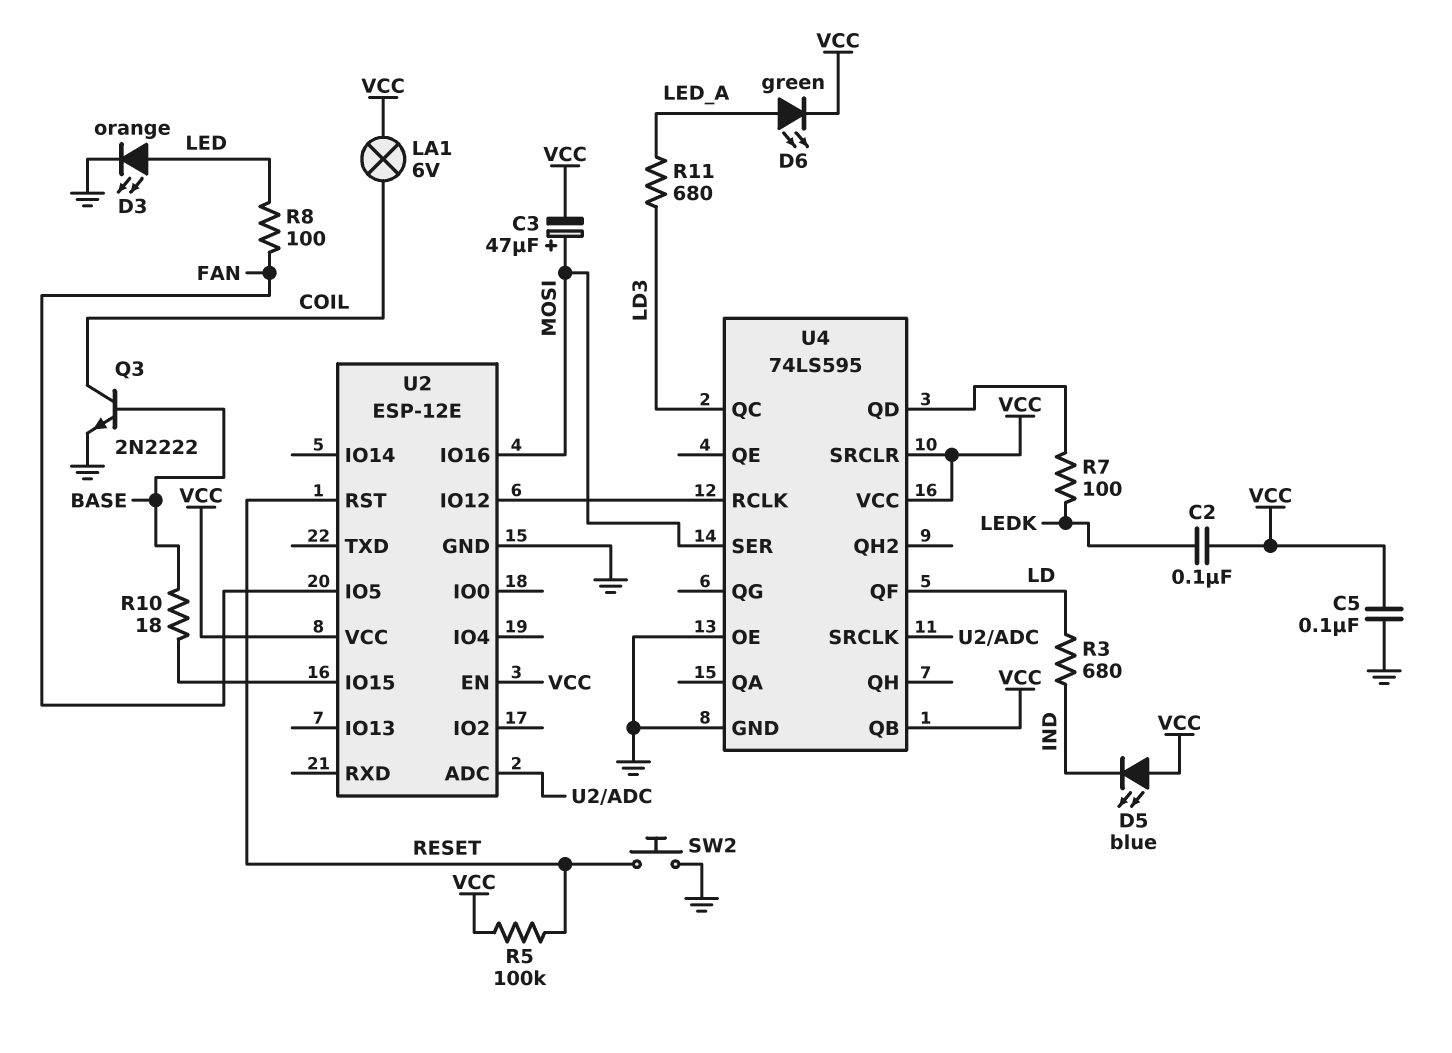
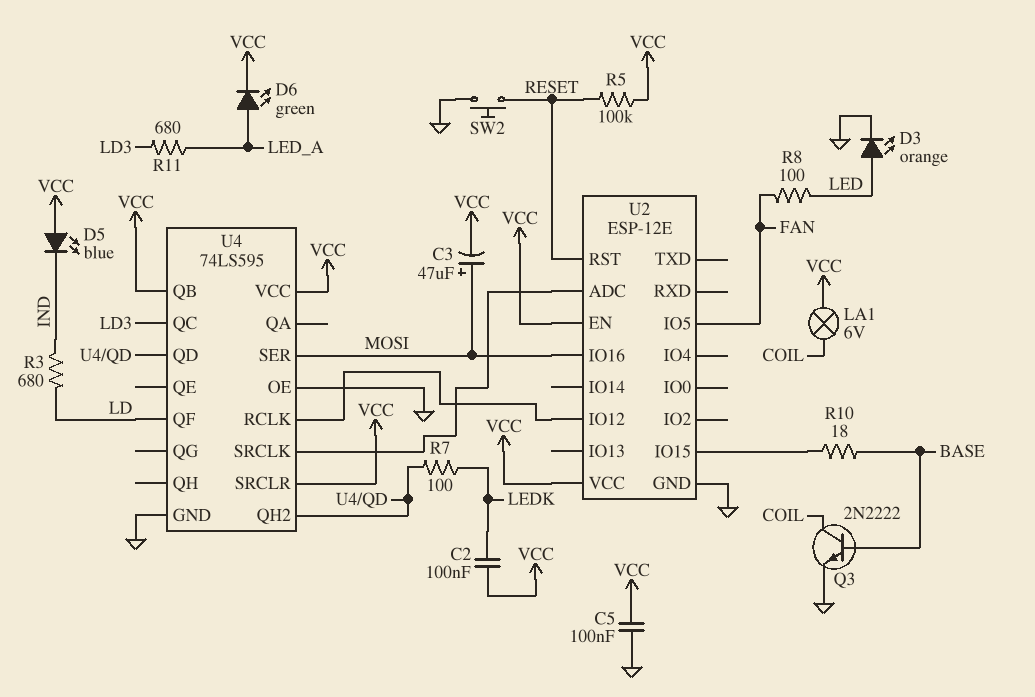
U4 pin QH2: none -> U4/QD

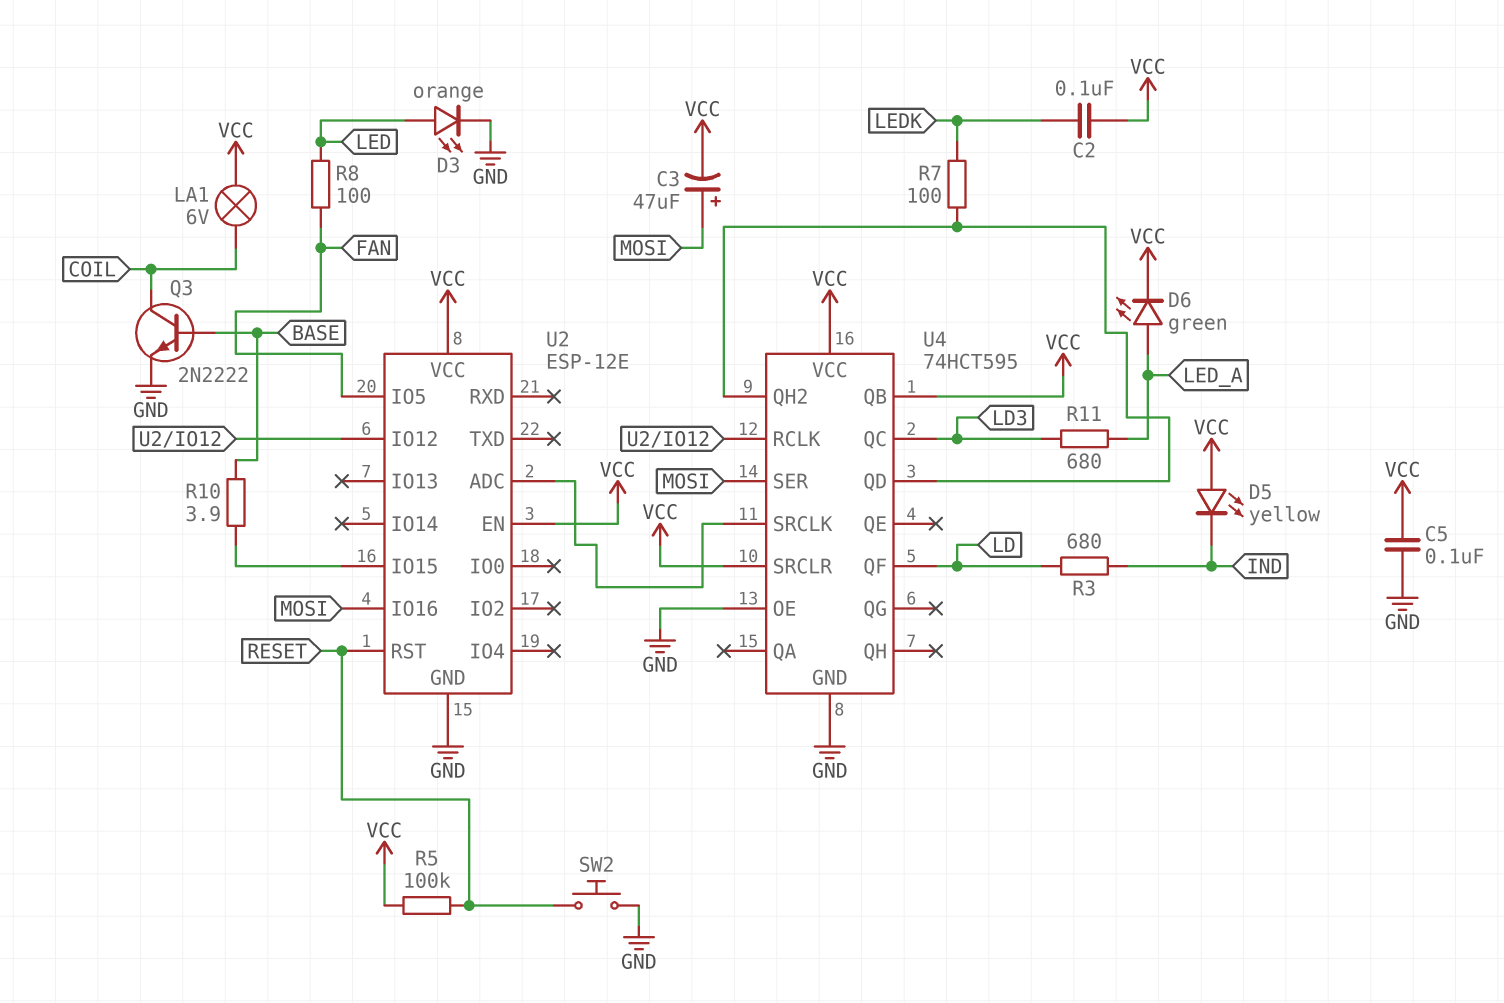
D5: LED blue (A VCC, K IND) -> LED yellow (A VCC, K IND)
R10: 18 (BASE, U2/IO15) -> 3.9 (BASE, U2/IO15)
U4: 74LS595 -> 74HCT595

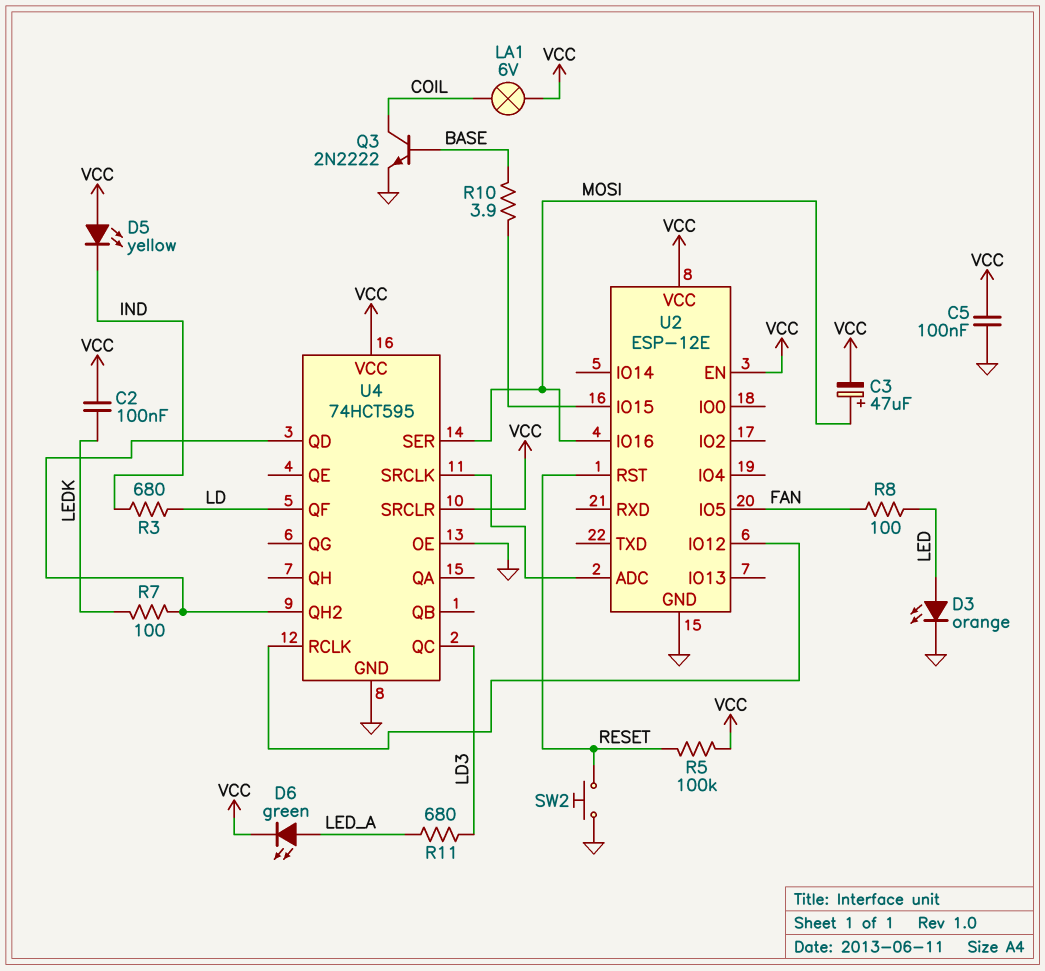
U4 pin QB: VCC -> none

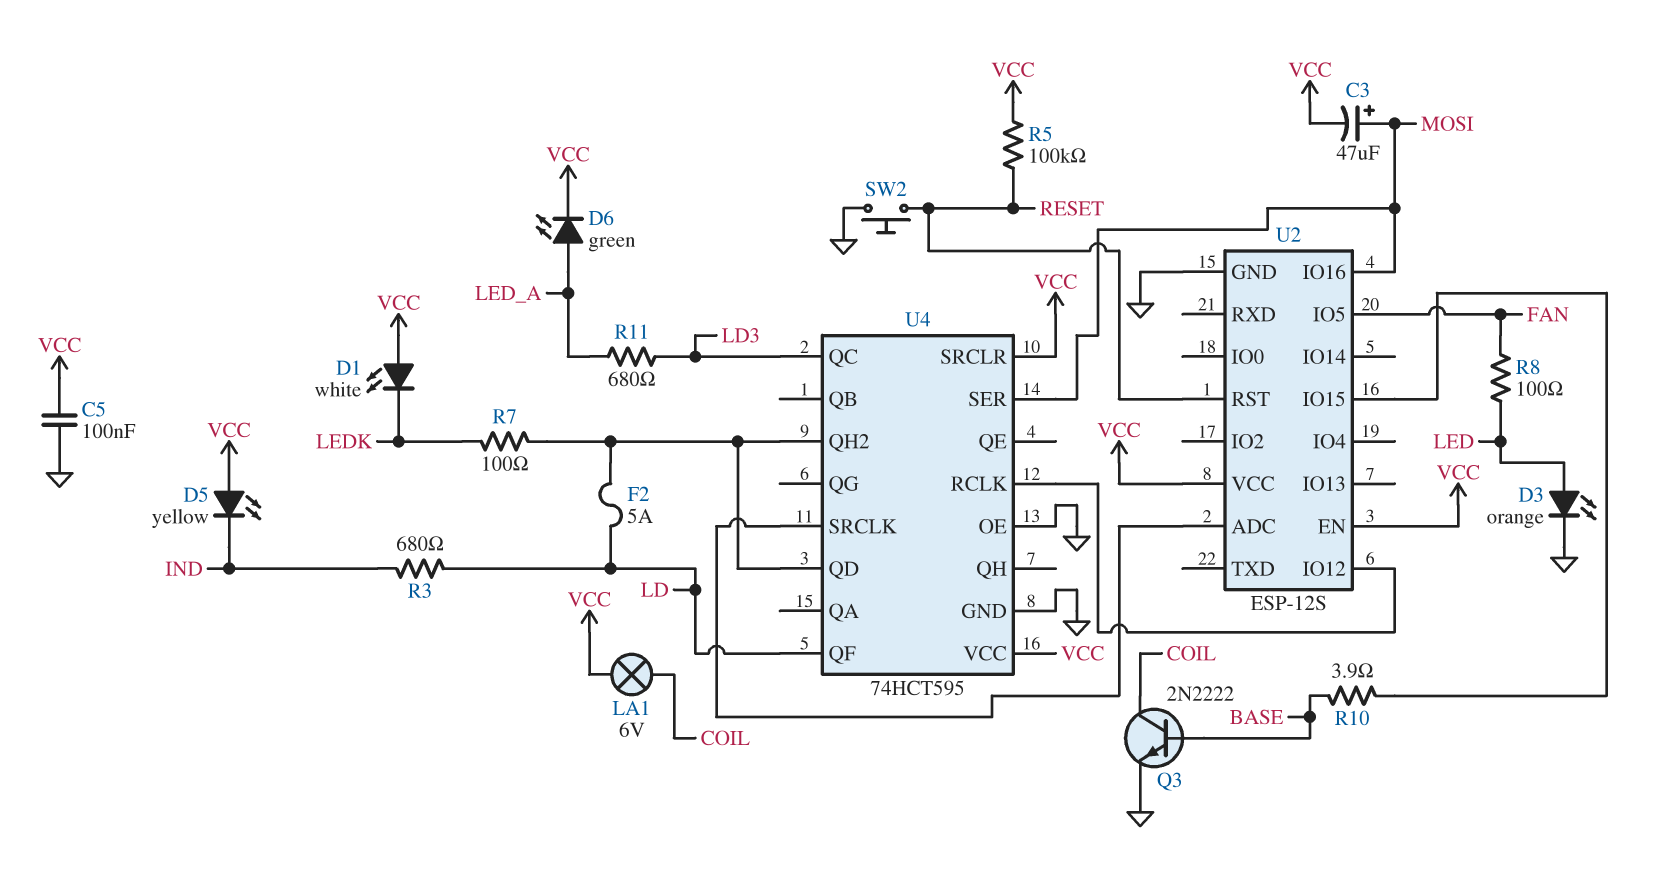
C2: 100nF (LEDK, VCC) -> none
D1: none -> LED white (A VCC, K LEDK)
F2: none -> 5A (LD, U4/QD)
U2: ESP-12E -> ESP-12S

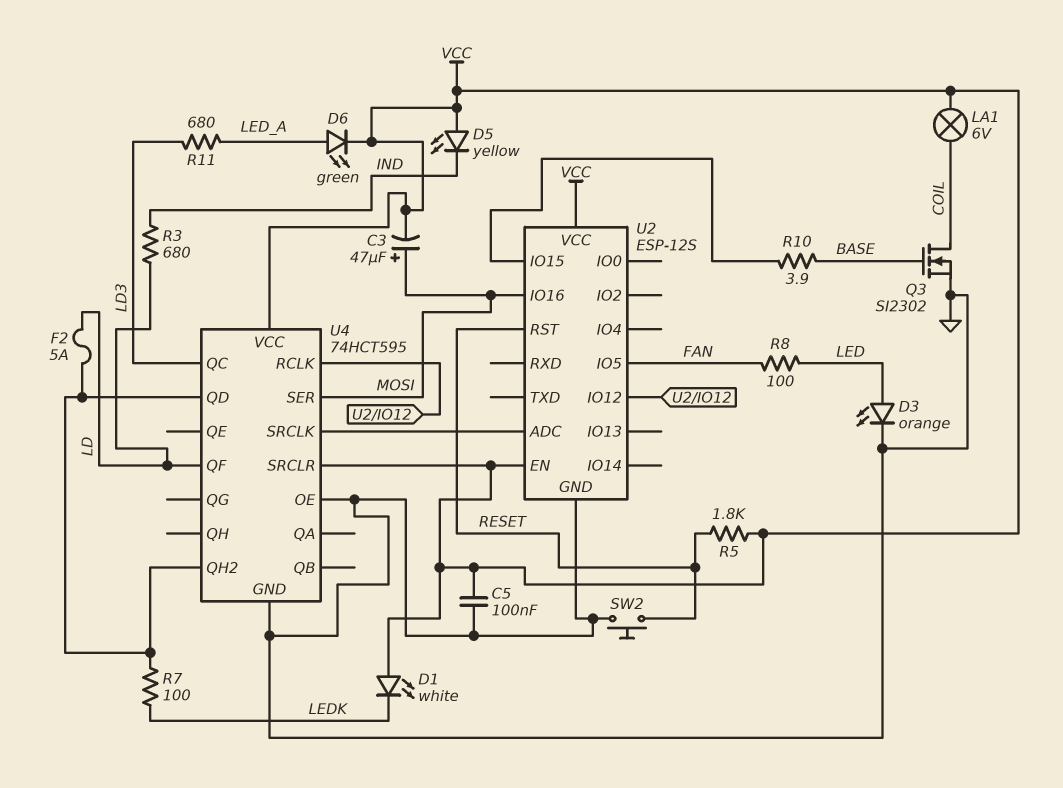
Q3: NPN 2N2222 (B BASE, C COIL, E GND) -> NMOS SI2302 (G BASE, D COIL, S GND)
R5: 100k (RESET, VCC) -> 1.8k (RESET, VCC)

